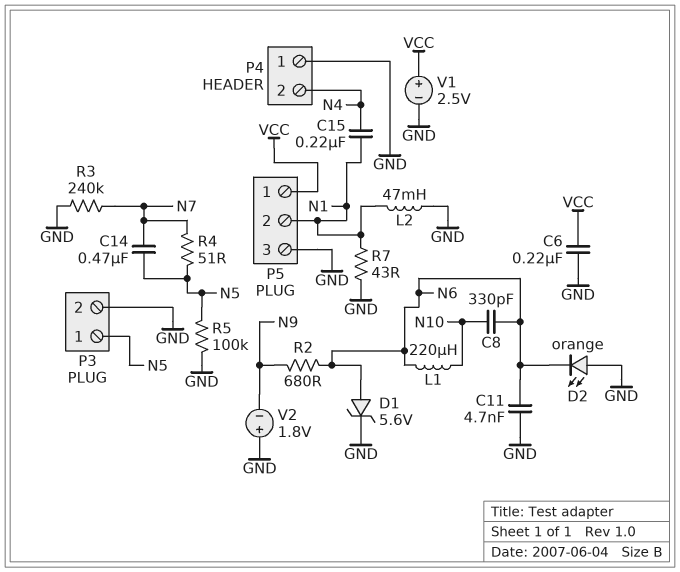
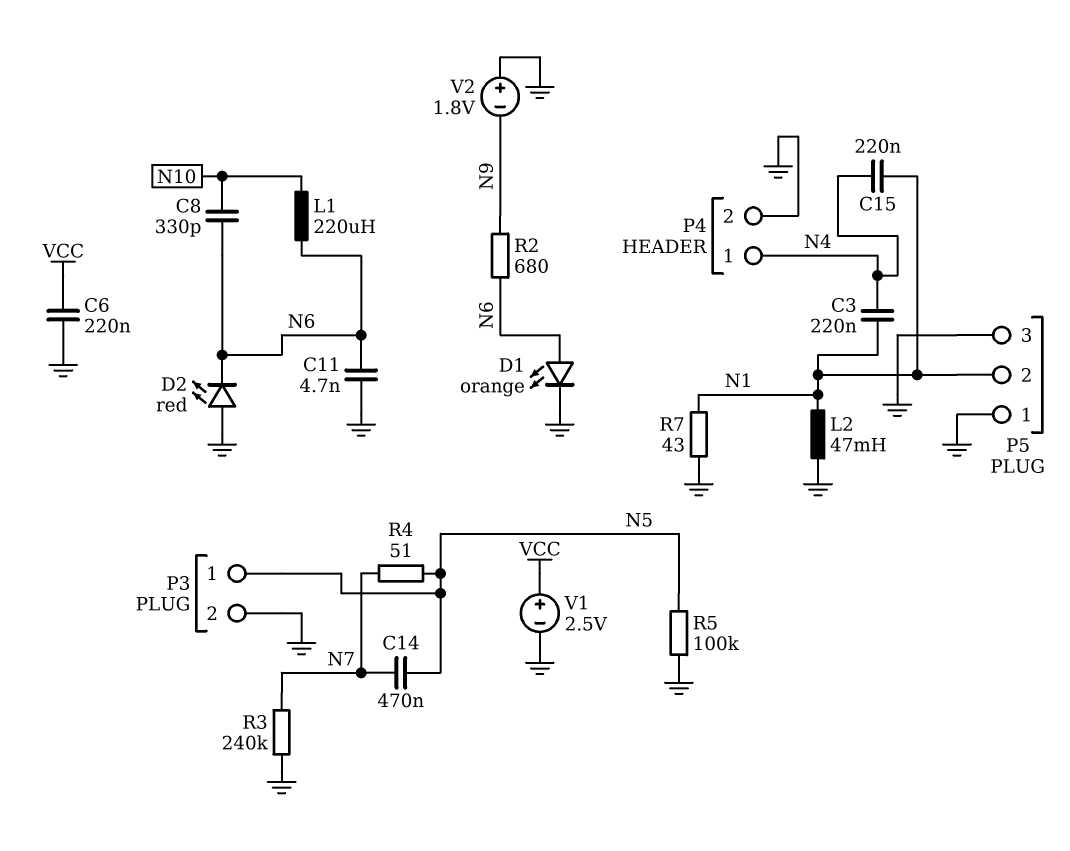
C3: none -> 220nF (N1, N4)
D1: zener 5.6V (A N6, K GND) -> LED orange (A N6, K GND)
D2: LED orange (A GND, K N6) -> LED red (A GND, K N6)
P4 pin 1: GND -> N4
P4 pin 2: N4 -> GND
P5 pin 1: VCC -> GND

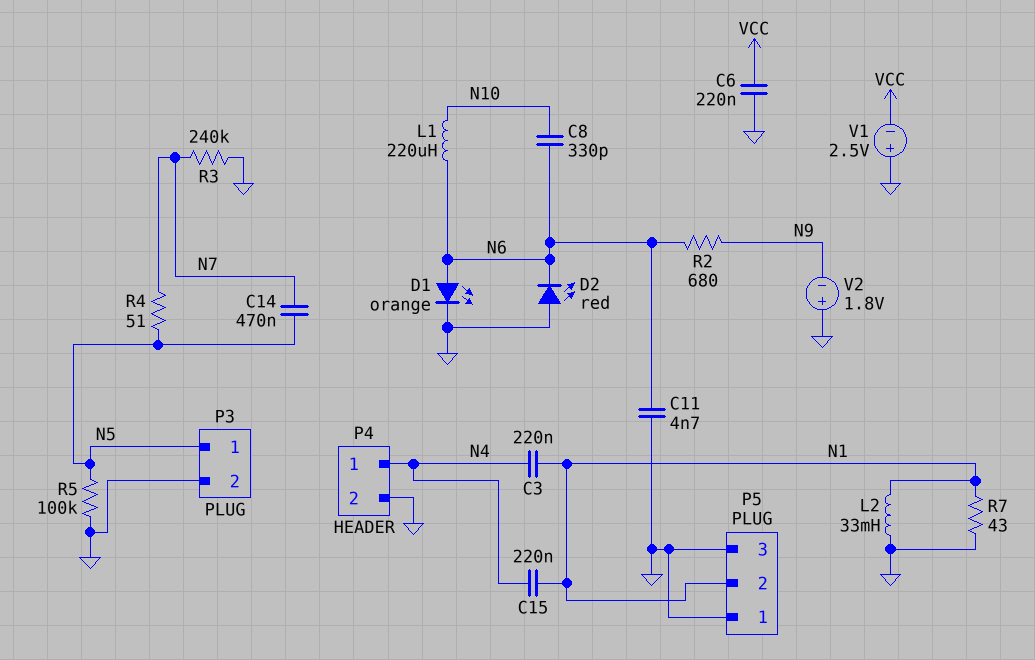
L2: 47mH (GND, N1) -> 33mH (GND, N1)
V1: 2.5V (plus VCC, minus GND) -> 2.5V (plus GND, minus VCC)

